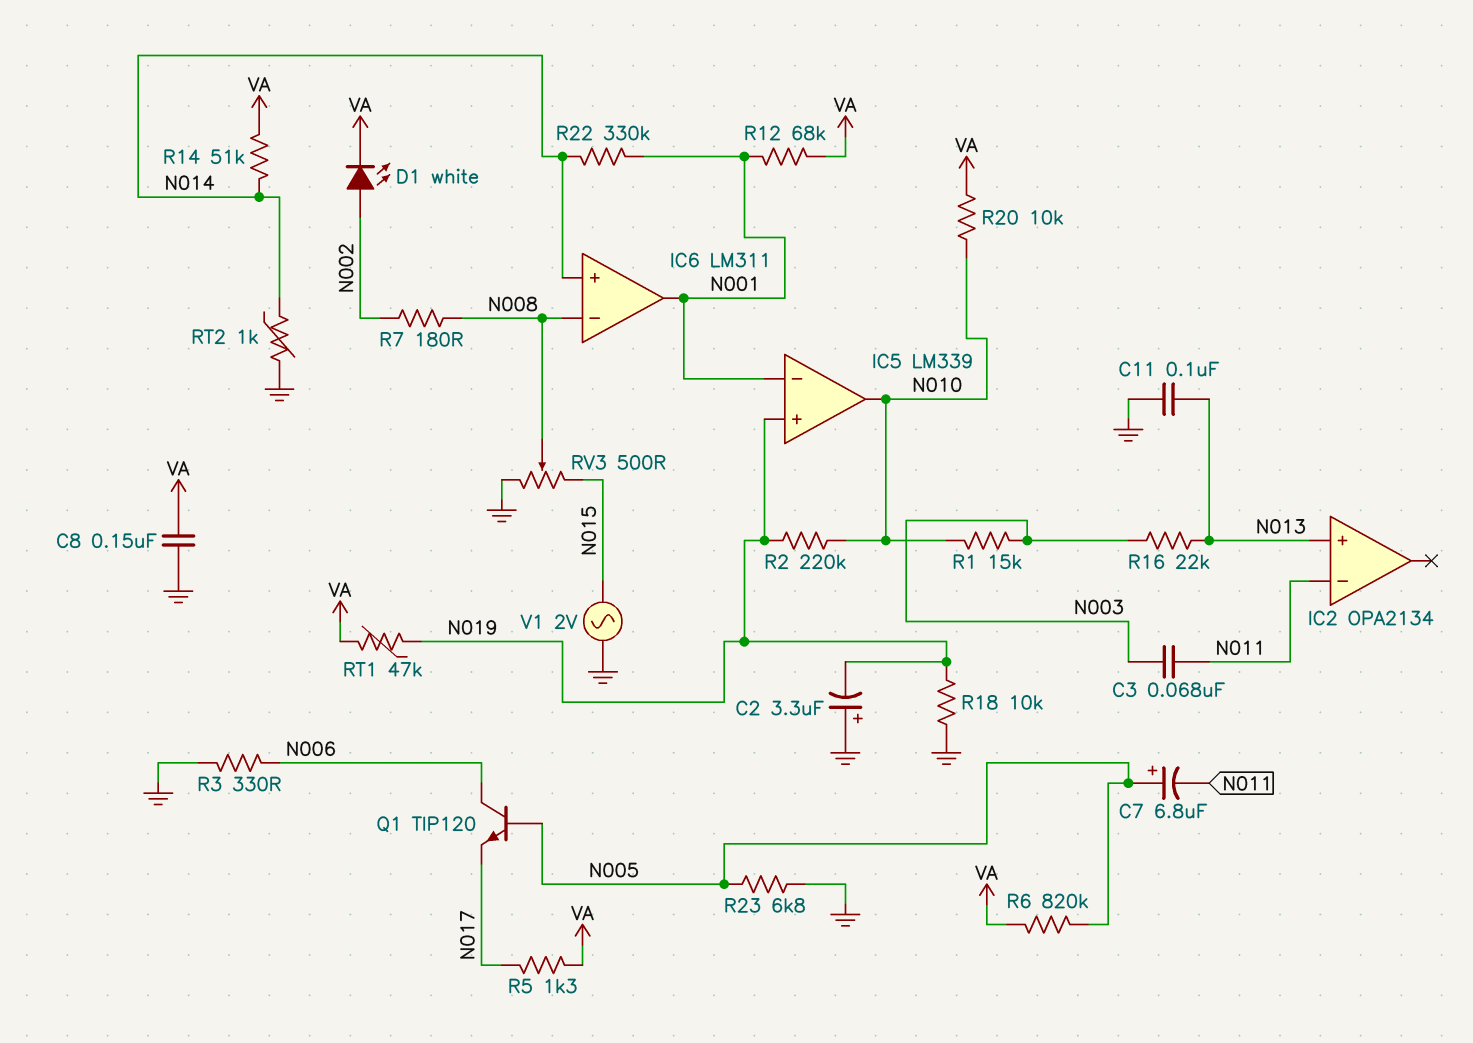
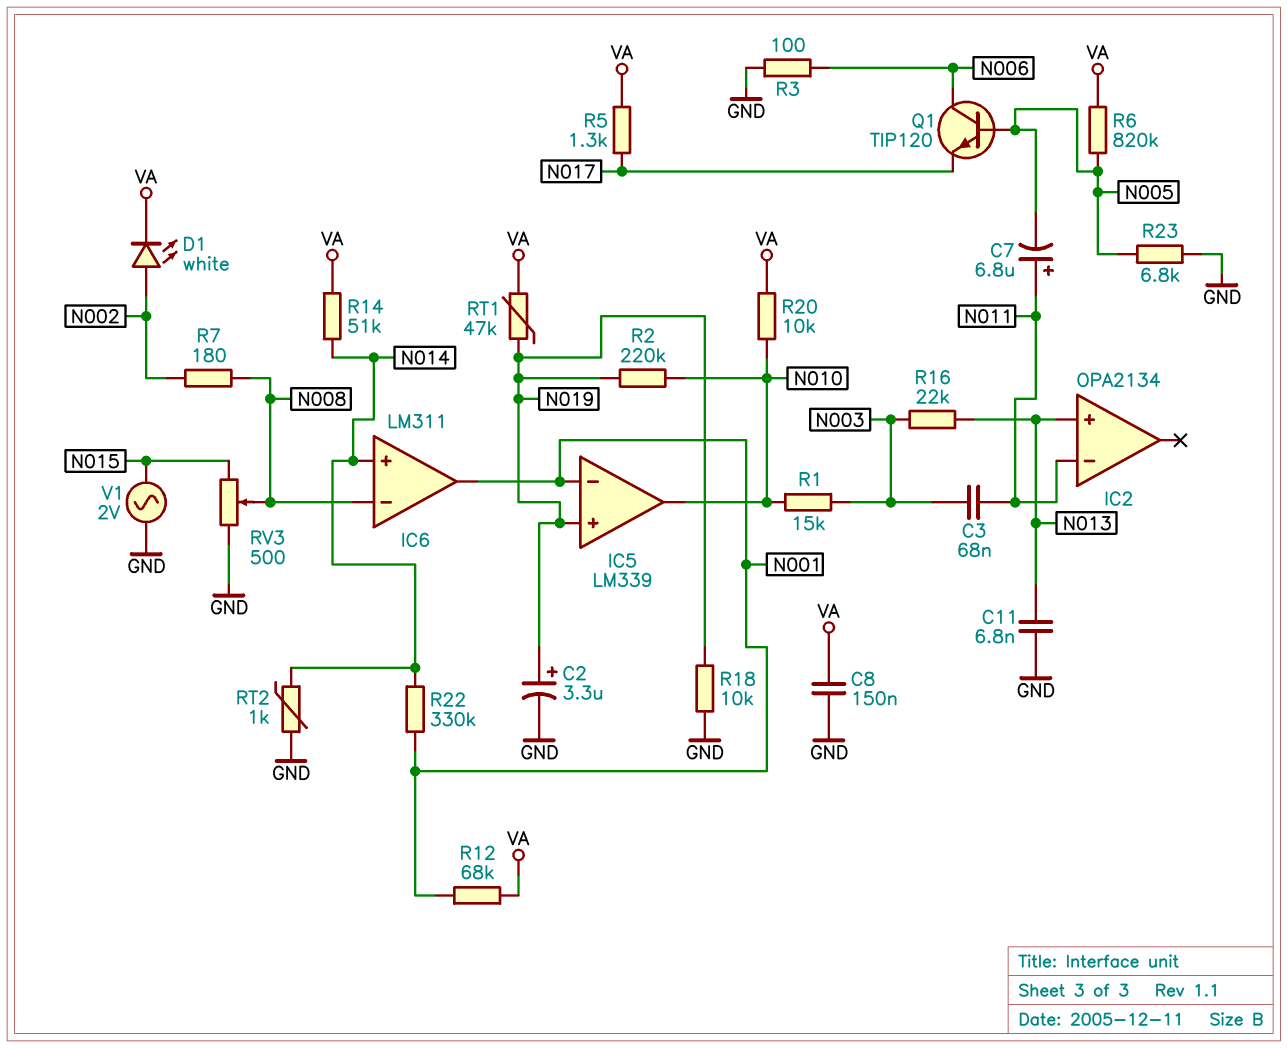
C2: 3.3uF (plus GND, minus N019) -> 3.3uF (plus N019, minus GND)
C7: 6.8uF (plus N005, minus N011) -> 6.8uF (plus N011, minus N005)
C11: 100nF (GND, N013) -> 6.8nF (GND, N013)
R3: 330 (GND, N006) -> 100 (GND, N006)

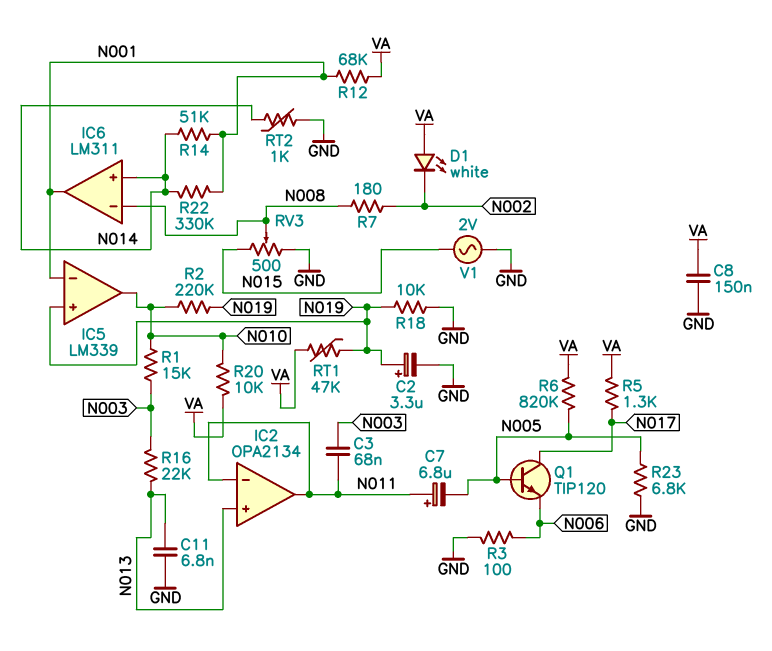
D1: LED white (A N002, K VA) -> LED white (A VA, K N002)
IC2 pin out: none -> N011
Q1: NPN TIP120 (B N005, C N006, E N017) -> NPN TIP120 (B N005, C N017, E N006)
R14: 51k (N014, VA) -> 51k (N001, N014)

